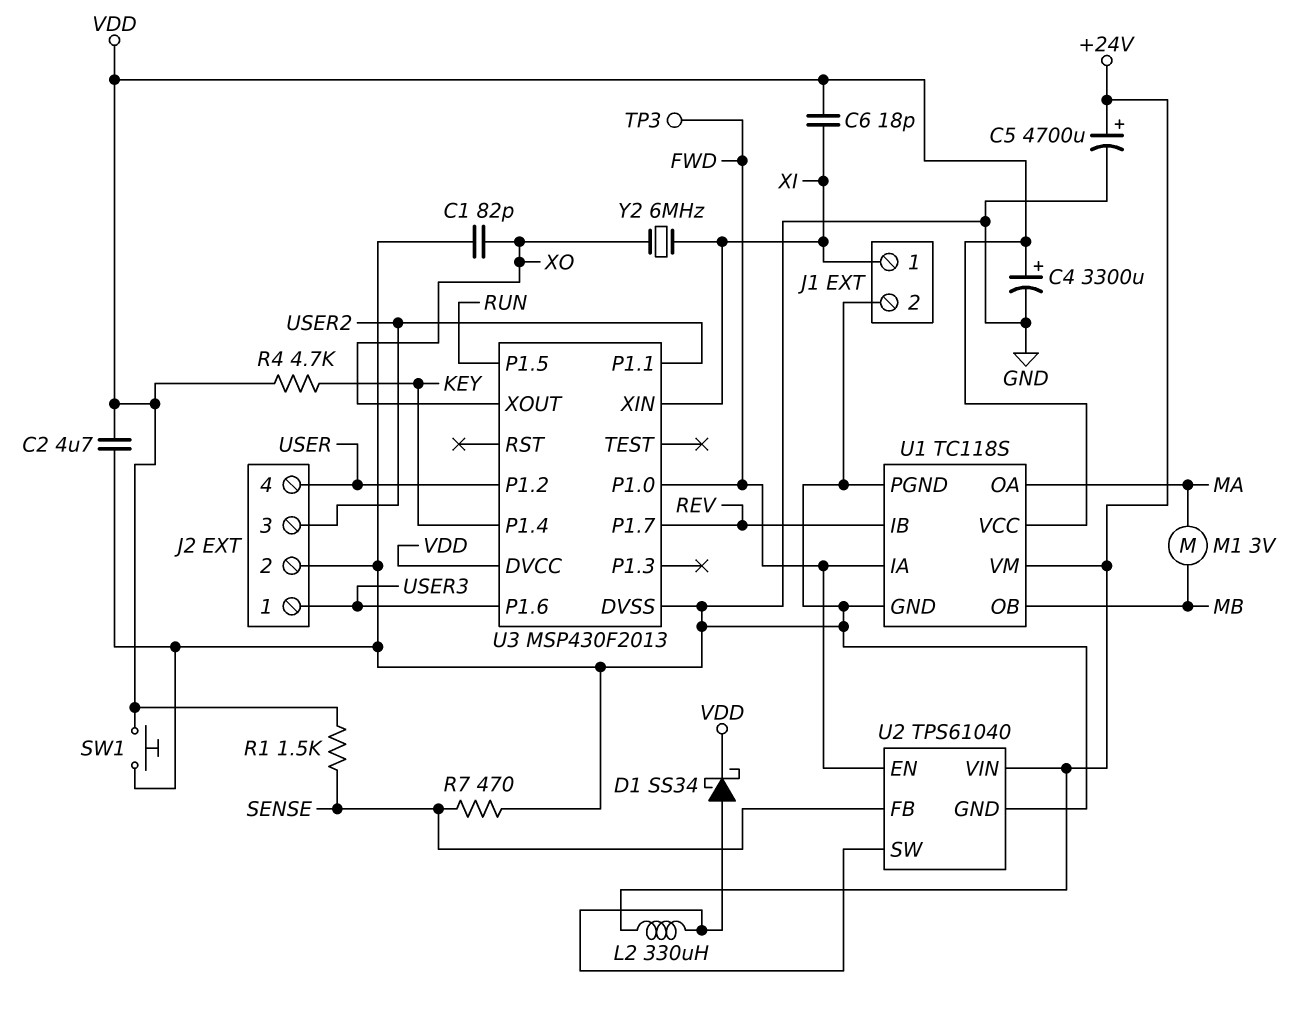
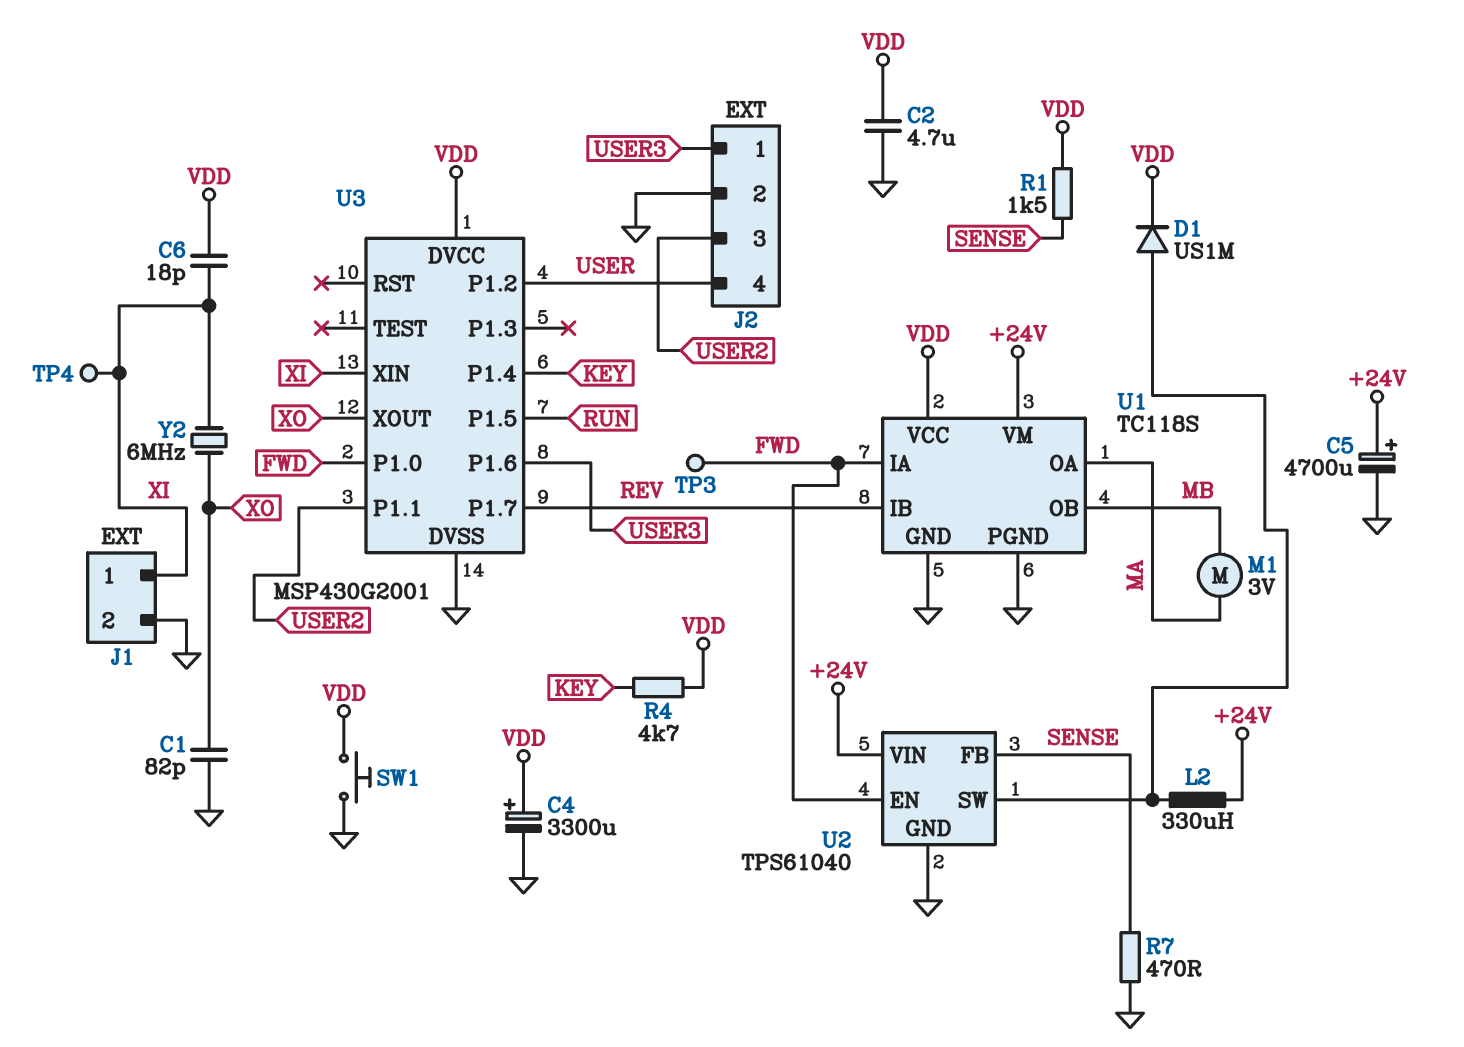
D1: schottky SS34 (A U2/SW, K VDD) -> diode US1M (A U2/SW, K VDD)
TP4: none -> test point (XI)
U3: MSP430F2013 -> MSP430G2001

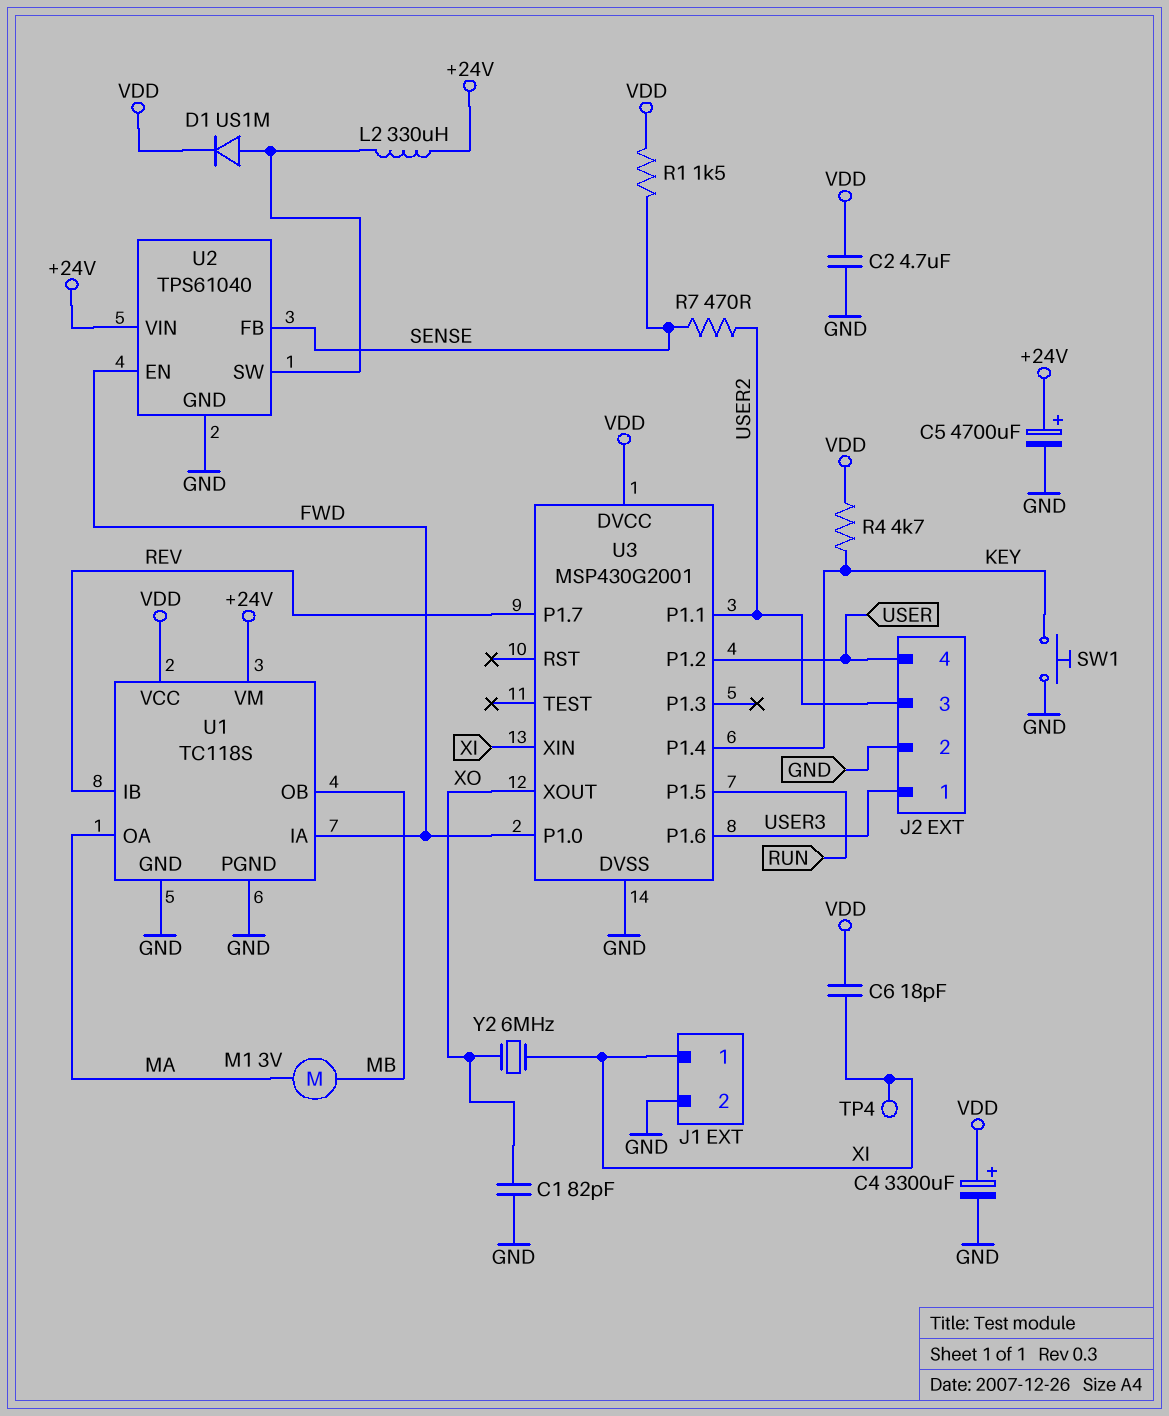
R7: 470 (GND, SENSE) -> 470 (SENSE, USER2)
SW1: button (GND, VDD) -> button (GND, KEY)
TP3: test point (FWD) -> none

